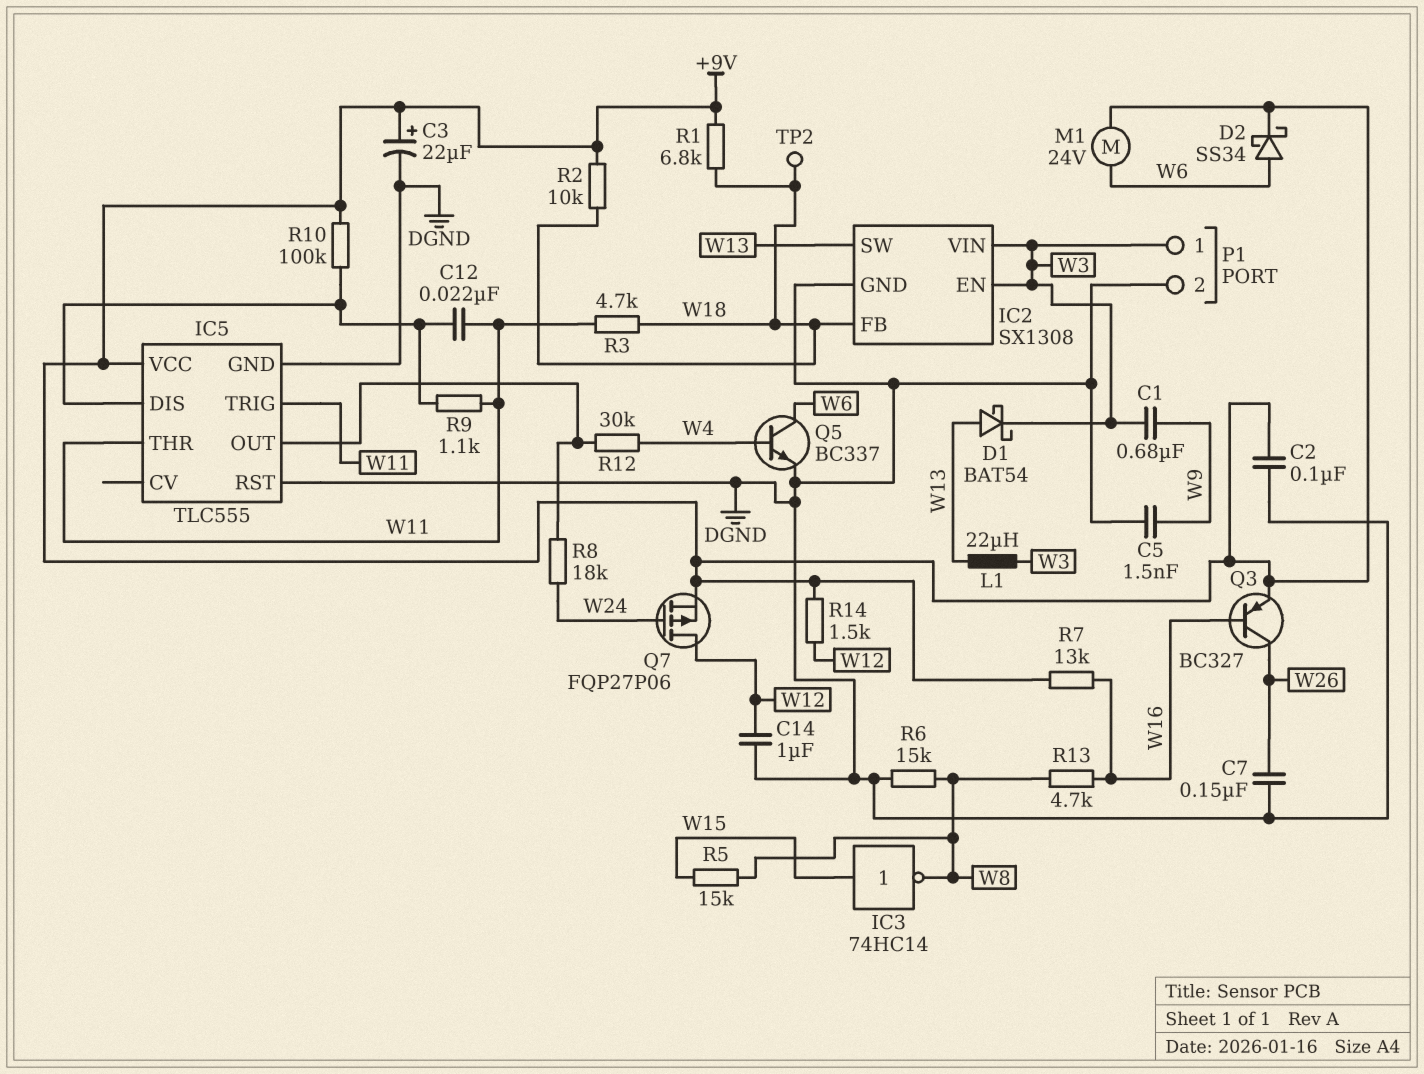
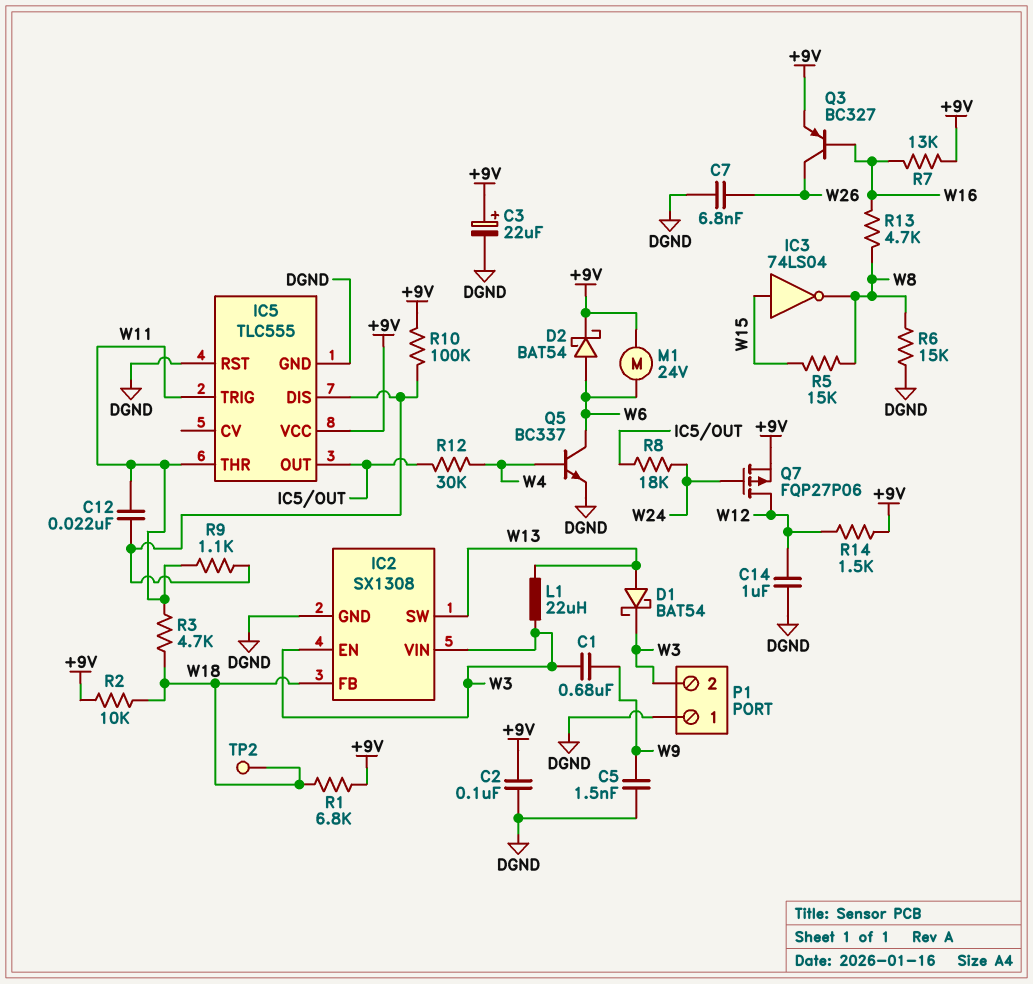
C7: 150nF (DGND, W26) -> 6.8nF (DGND, W26)
D2: schottky SS34 (A W6, K +9V) -> schottky BAT54 (A W6, K +9V)
IC3: NOT 74HC14 (in W15, out W8) -> NOT 74LS04 (in W15, out W8)
P1 pin 1: W3 -> DGND
P1 pin 2: DGND -> W3

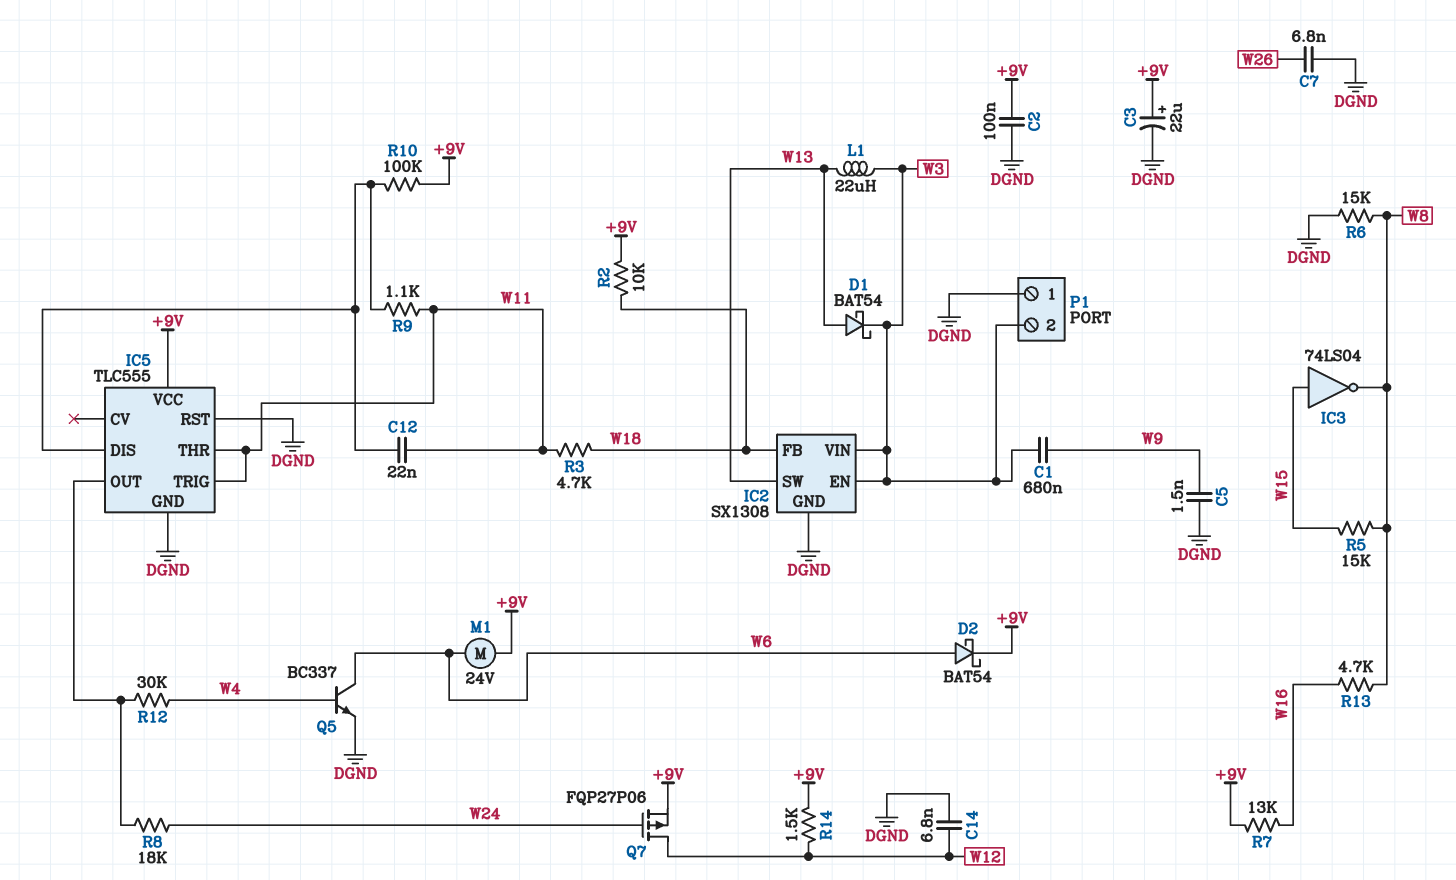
C14: 1uF (DGND, W12) -> 6.8nF (DGND, W12)
Q3: PNP BC327 (B W16, C W26, E +9V) -> none
R1: 6.8k (+9V, W18) -> none
TP2: test point (W18) -> none

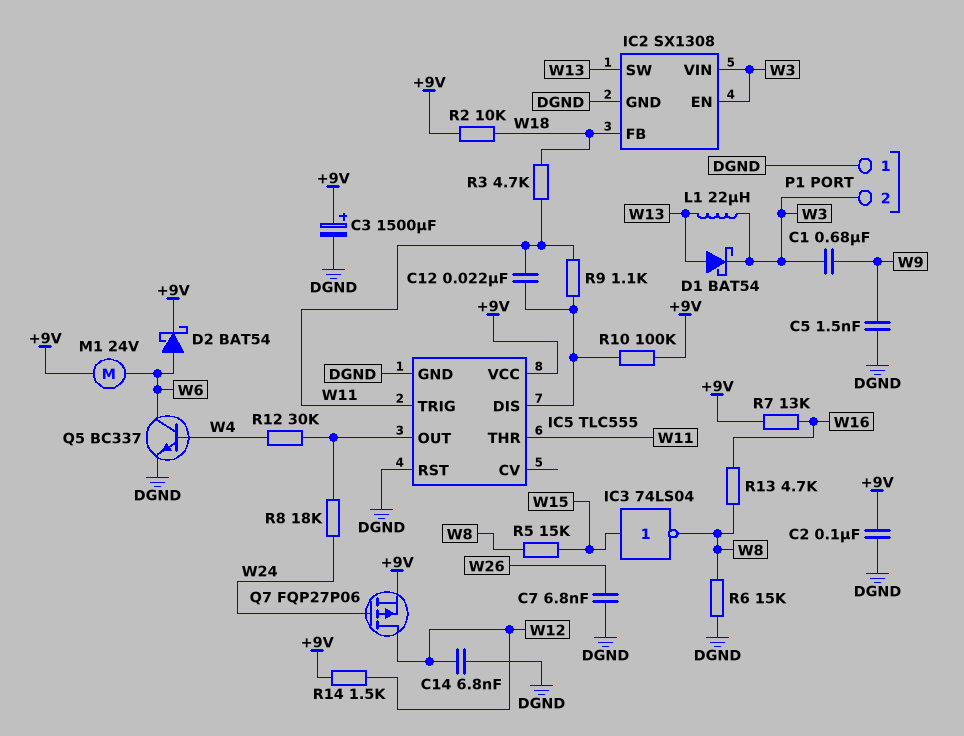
C3: 22uF (plus +9V, minus DGND) -> 1500uF (plus +9V, minus DGND)

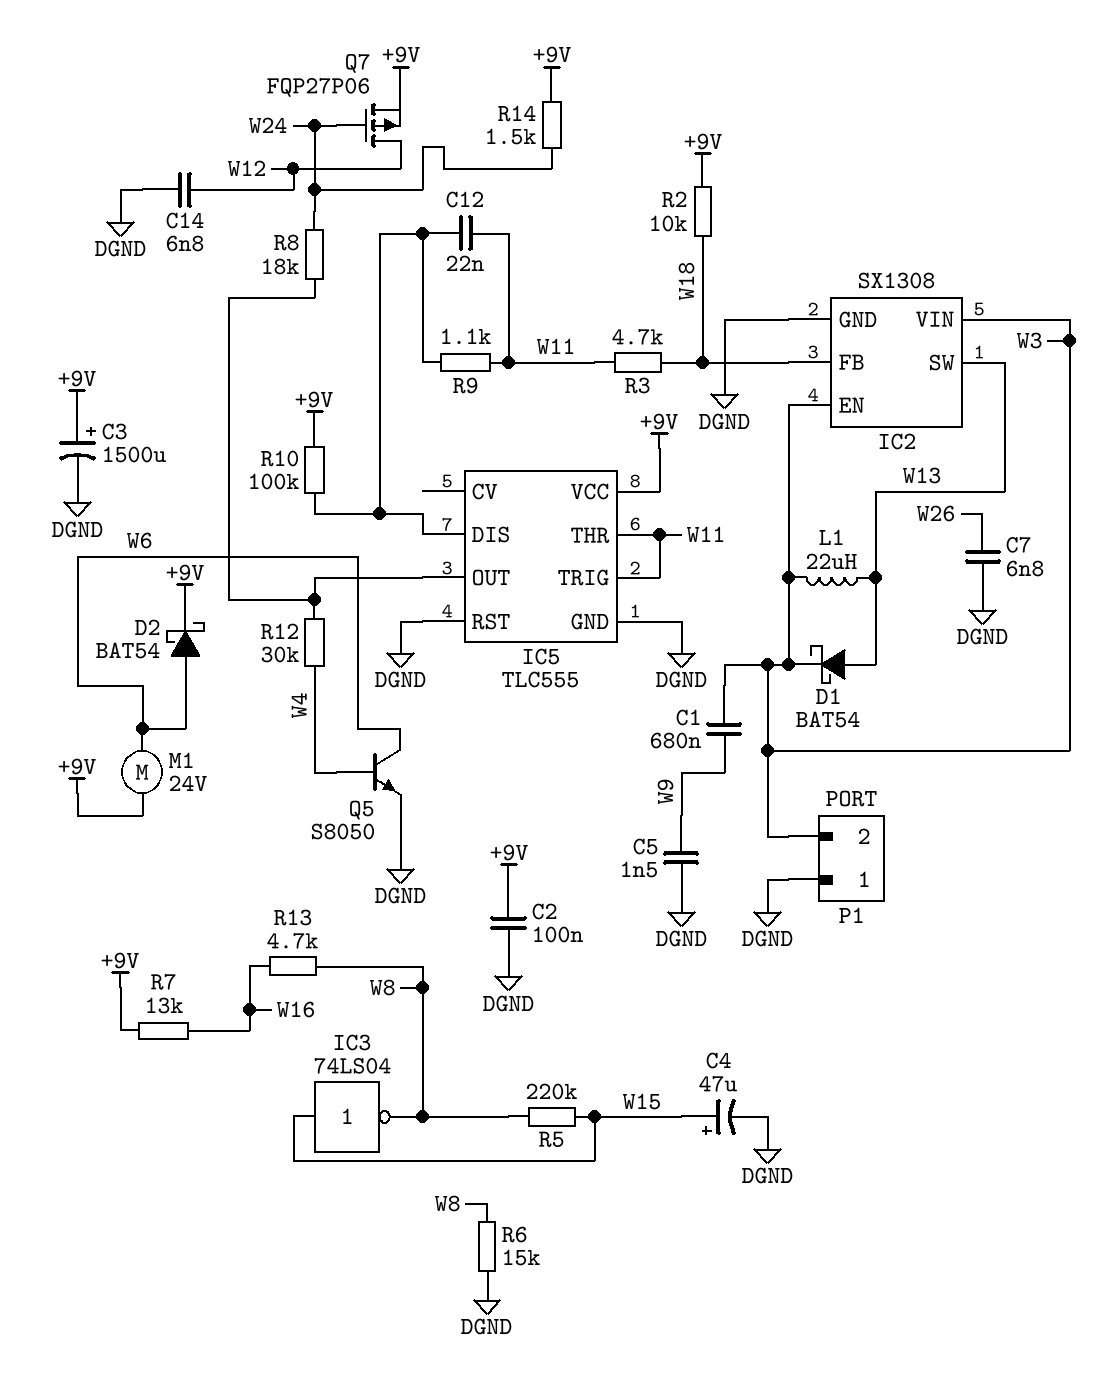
C4: none -> 47uF (plus W15, minus DGND)
Q5: NPN BC337 (B W4, C W6, E DGND) -> NPN S8050 (B W4, C W6, E DGND)
R5: 15k (W8, W15) -> 220k (W8, W15)
R14: 1.5k (+9V, W12) -> 1.5k (+9V, W24)

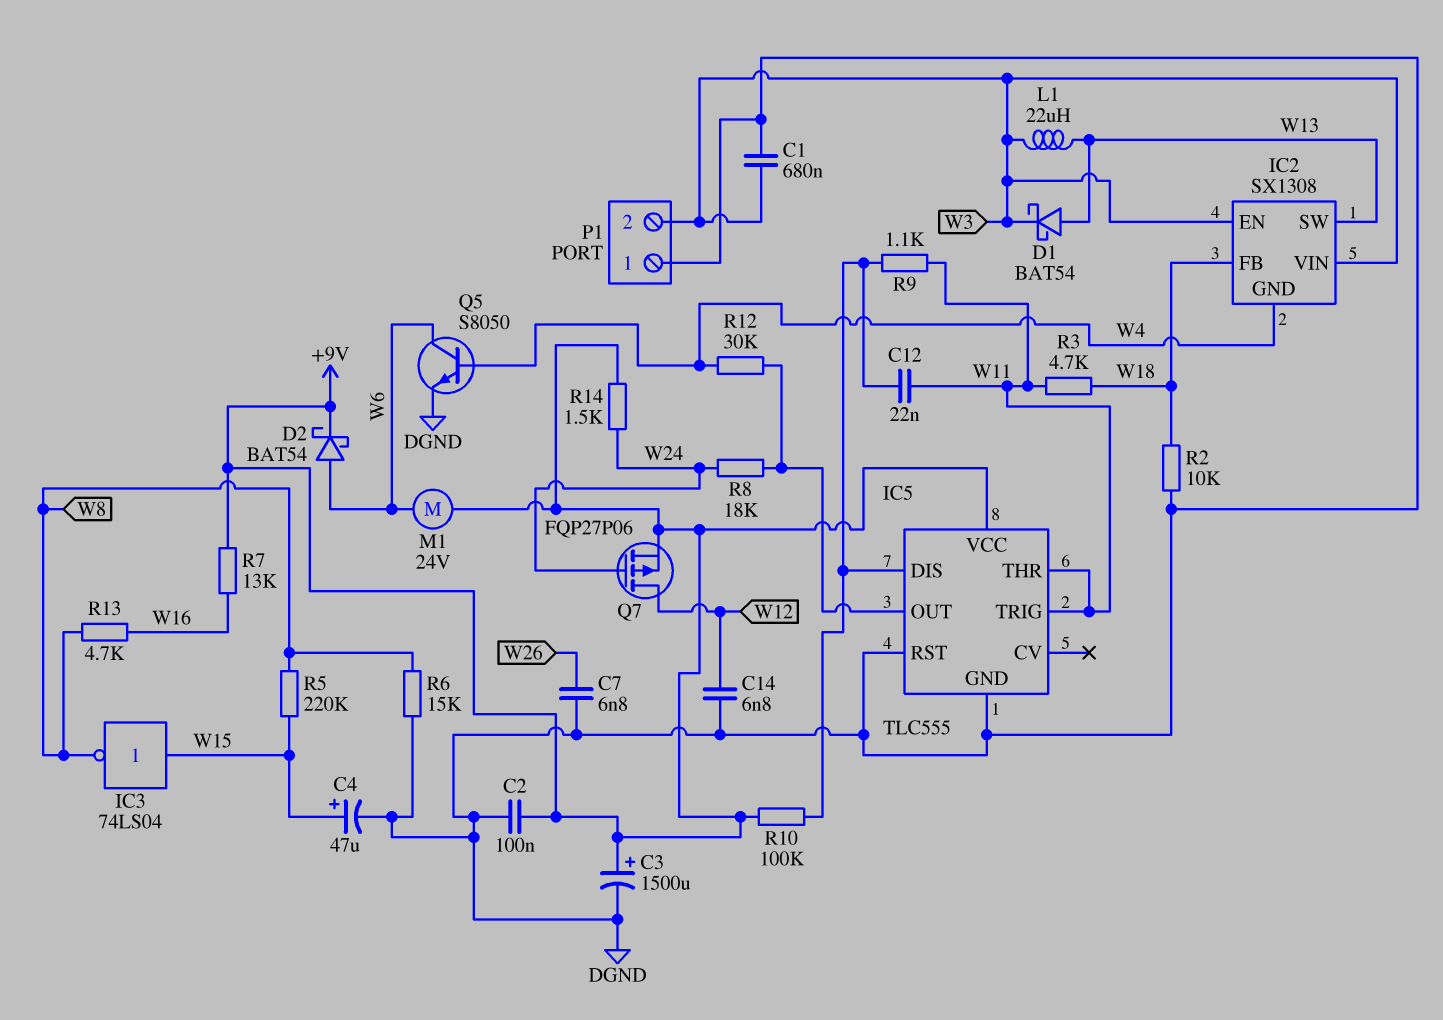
C1: 680nF (W3, W9) -> 680nF (DGND, W3)
C5: 1.5nF (DGND, W9) -> none
IC2 pin GND: DGND -> W4
R2: 10k (+9V, W18) -> 10k (DGND, W18)

